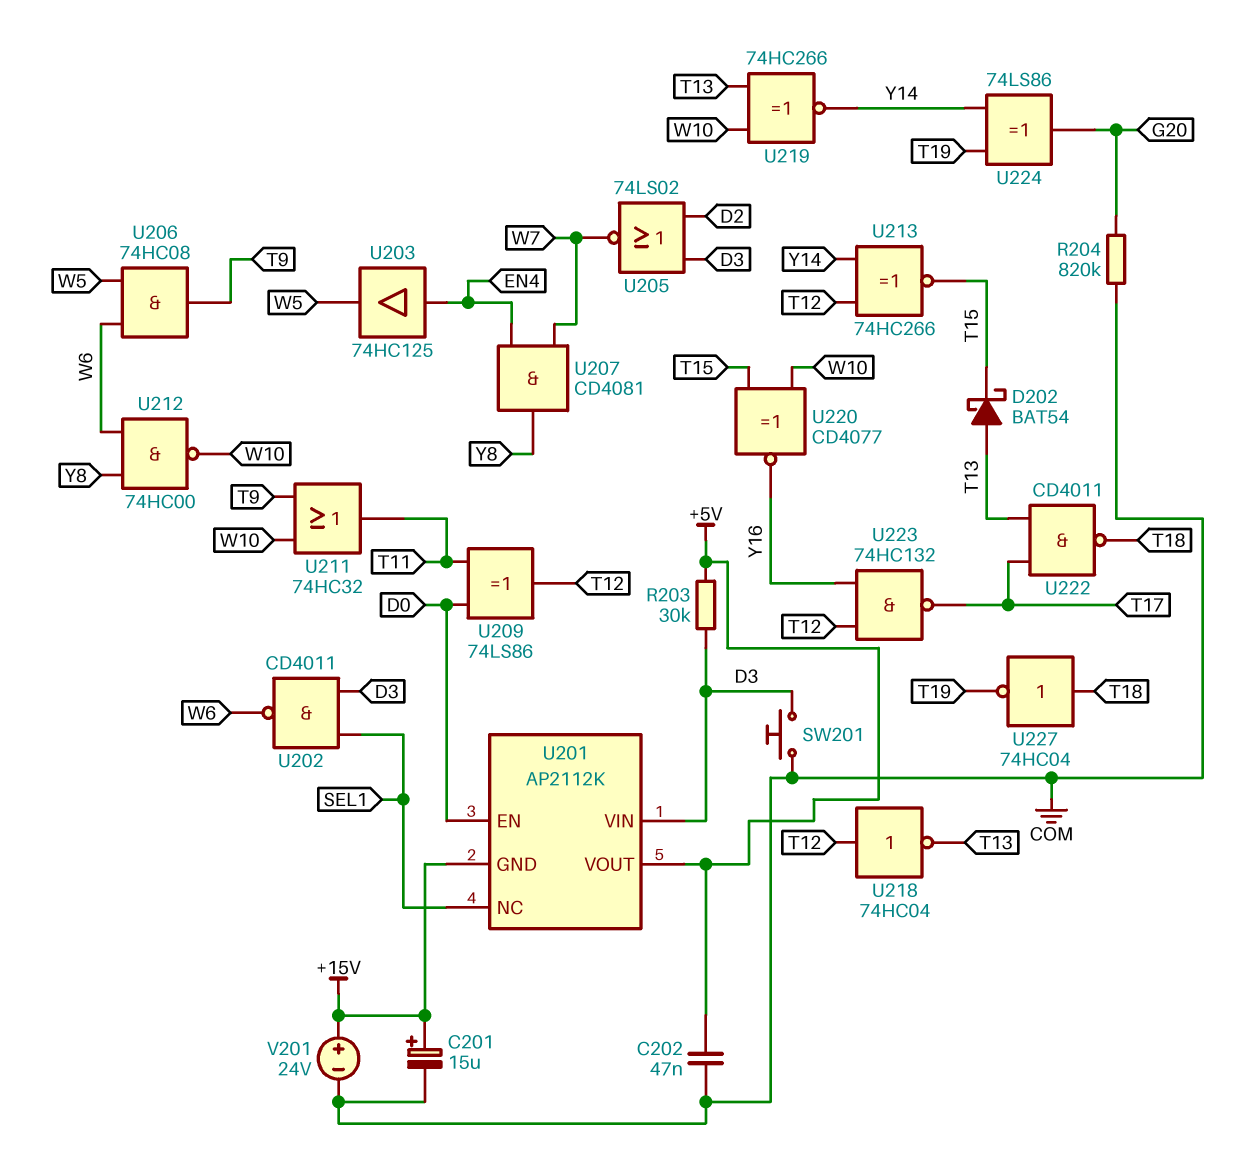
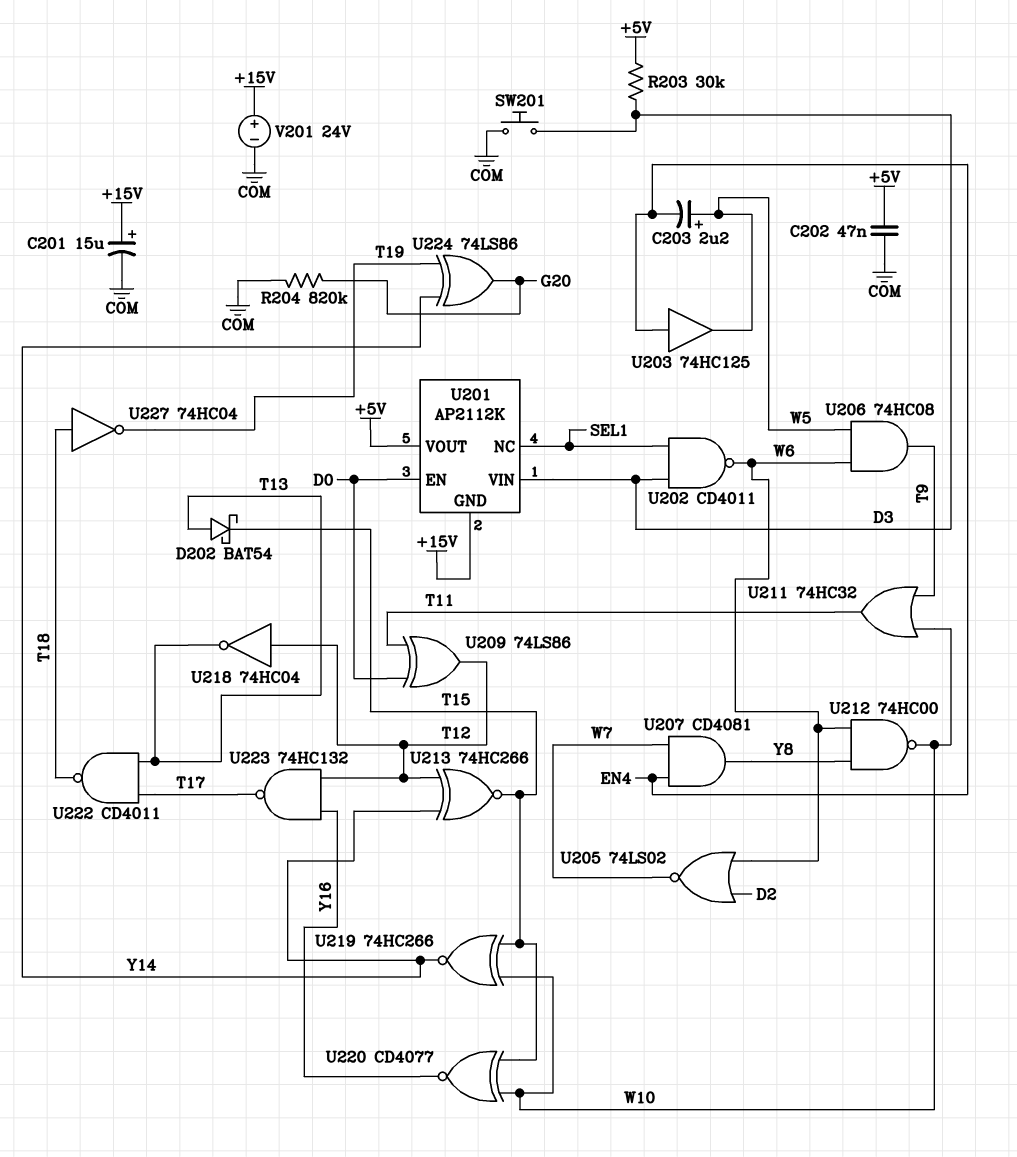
C203: none -> 2.2uF (plus W5, minus EN4)
U205: NOR 74LS02 (in D2, in D3, out W7) -> NOR 74LS02 (in D2, in W6, out W7)
U219: XNOR 74HC266 (in T13, in W10, out Y14) -> XNOR 74HC266 (in T15, in W10, out Y14)

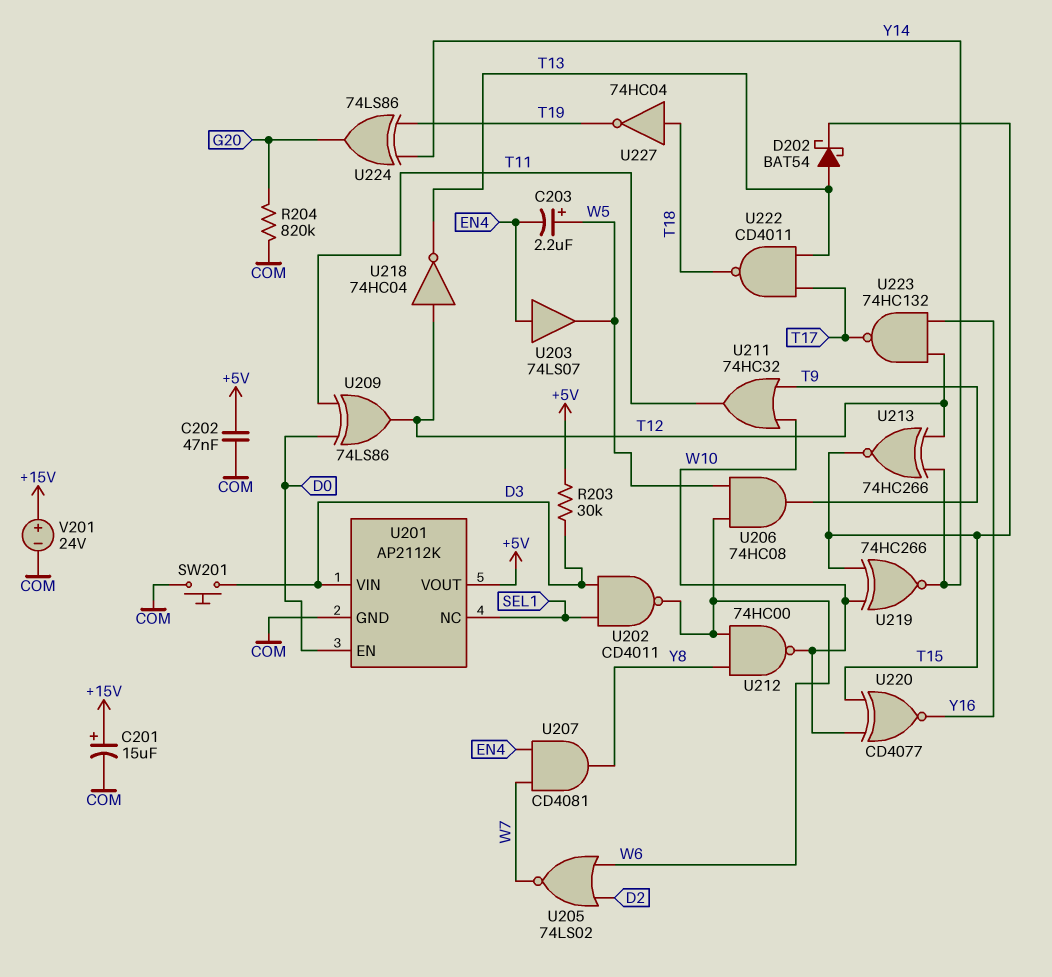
U201 pin GND: +15V -> COM
U203: buffer 74HC125 (in EN4, out W5) -> buffer 74LS07 (in EN4, out W5)

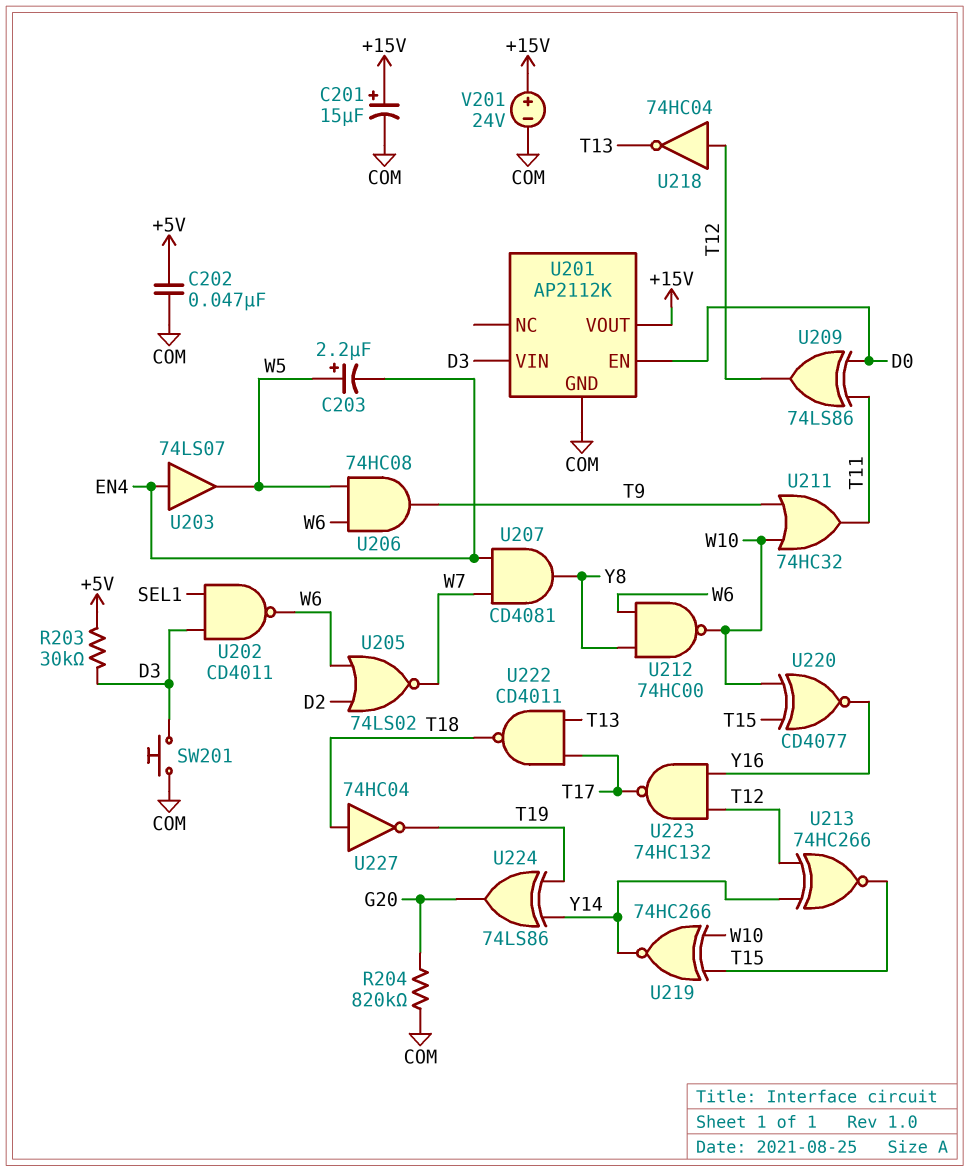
D202: schottky BAT54 (A T13, K T15) -> none
U201 pin NC: SEL1 -> none
U201 pin VOUT: +5V -> +15V

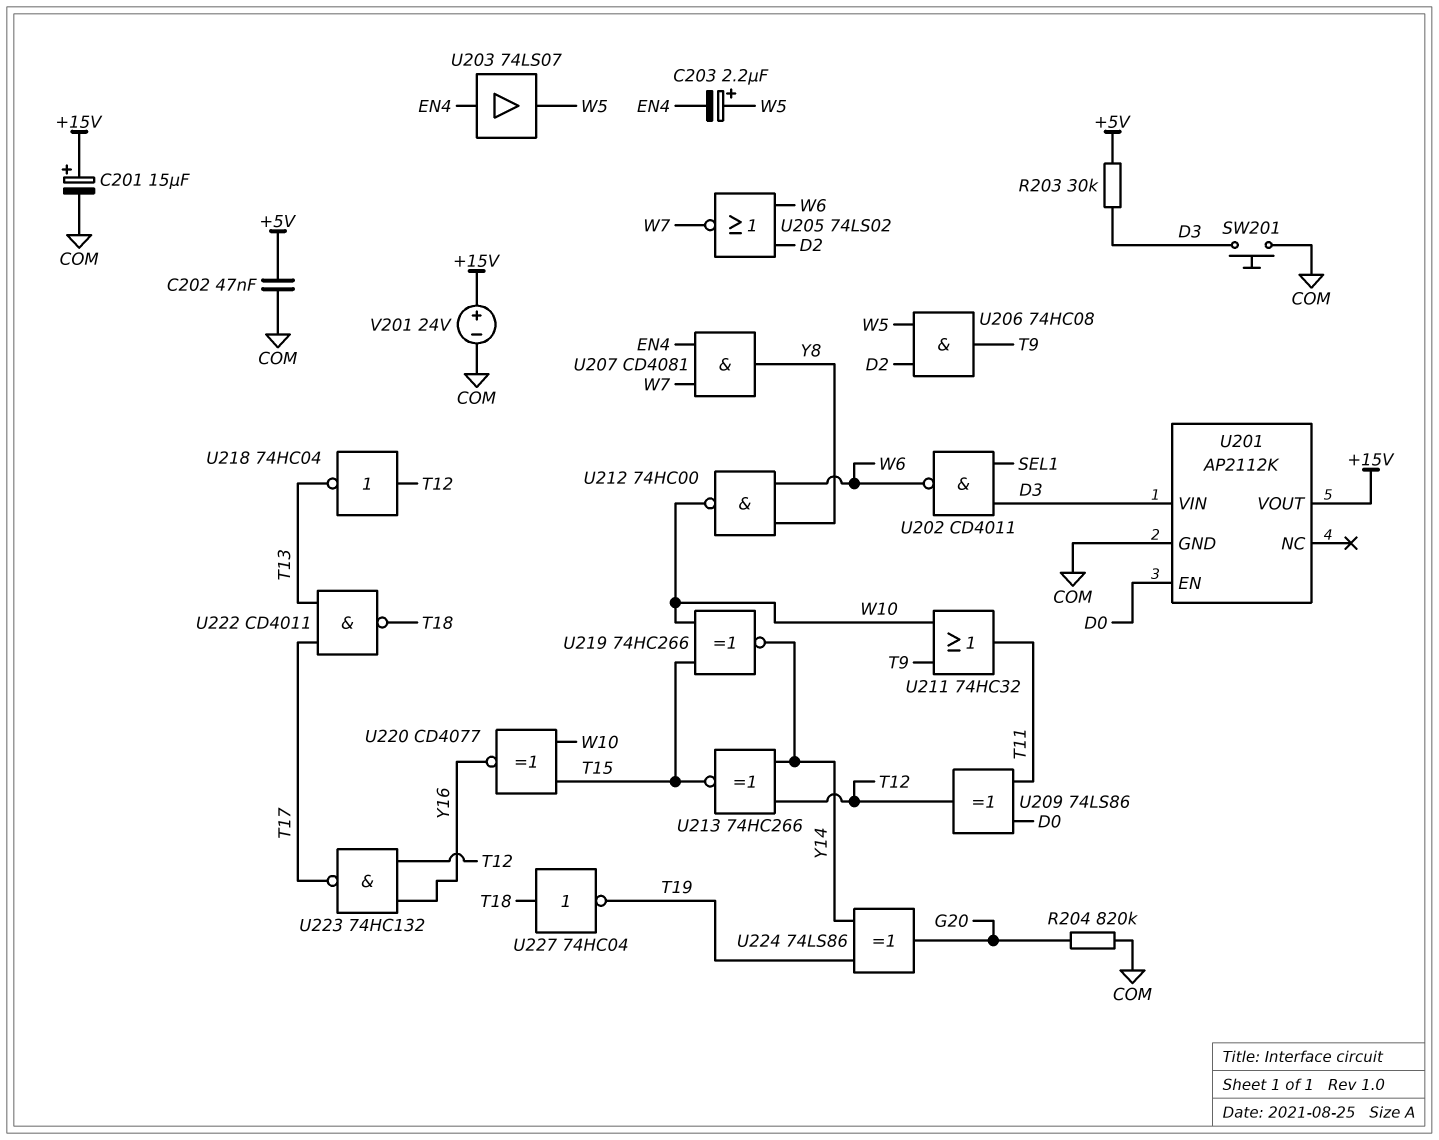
U206: AND 74HC08 (in W5, in W6, out T9) -> AND 74HC08 (in D2, in W5, out T9)

